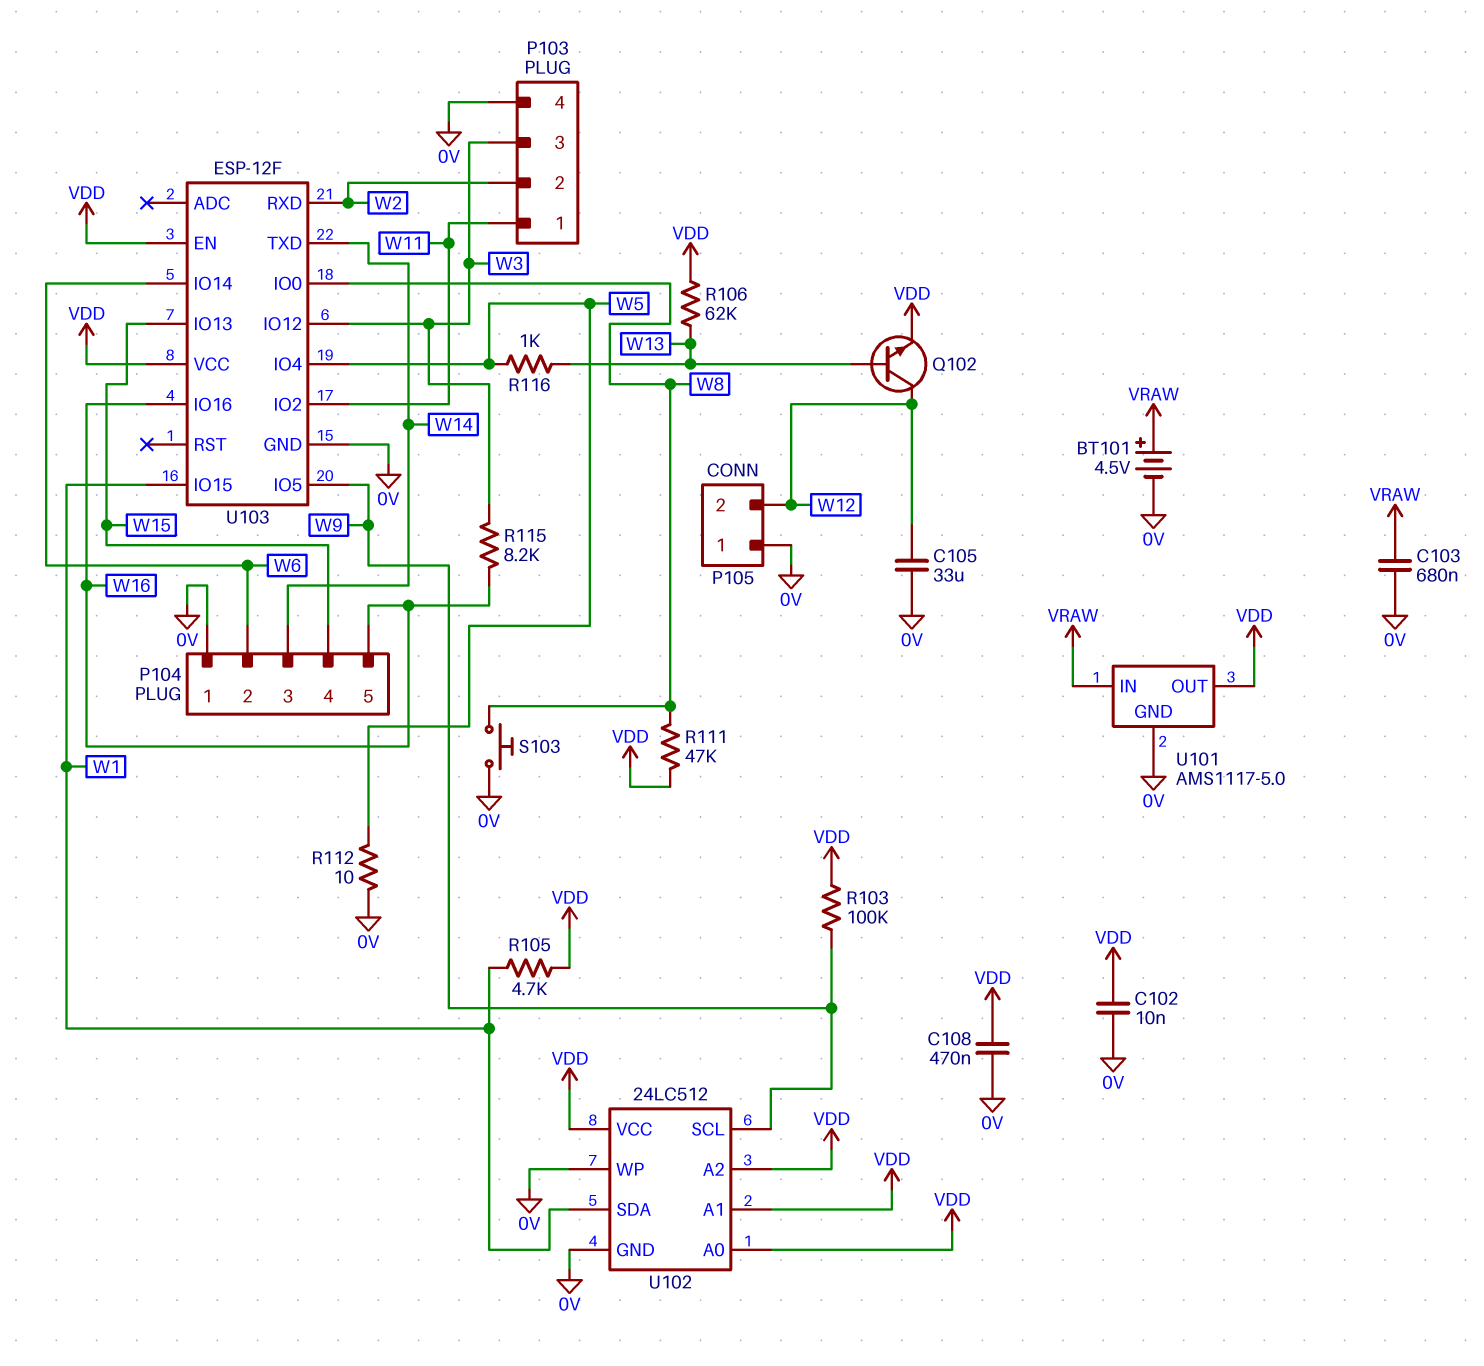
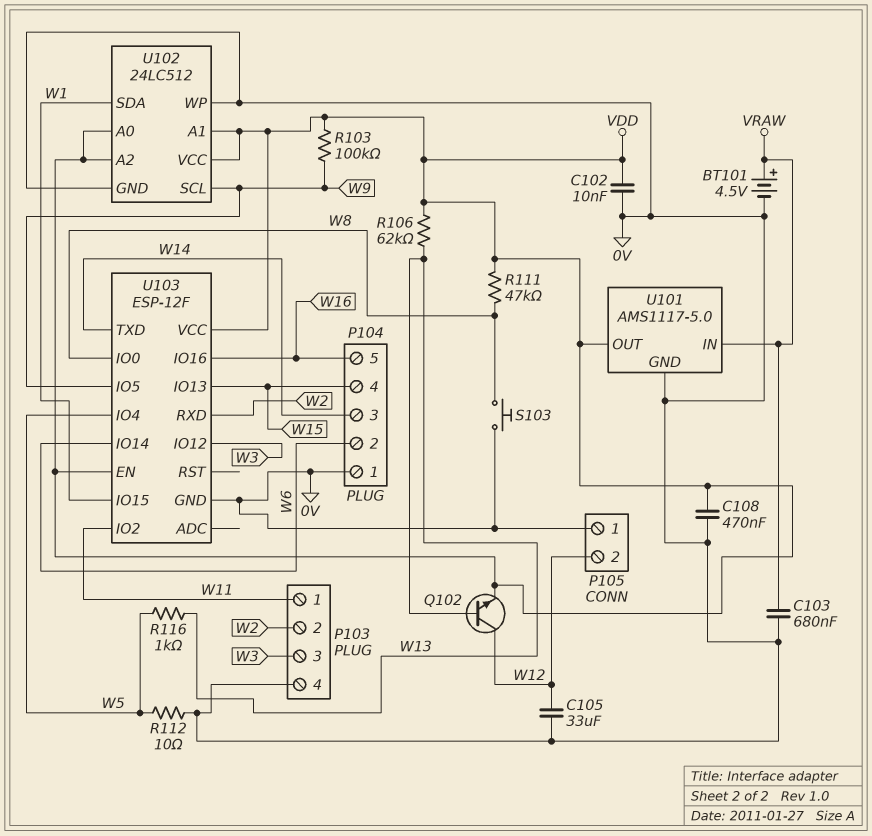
R105: 4.7k (VDD, W1) -> none
R115: 8.2k (W3, W16) -> none

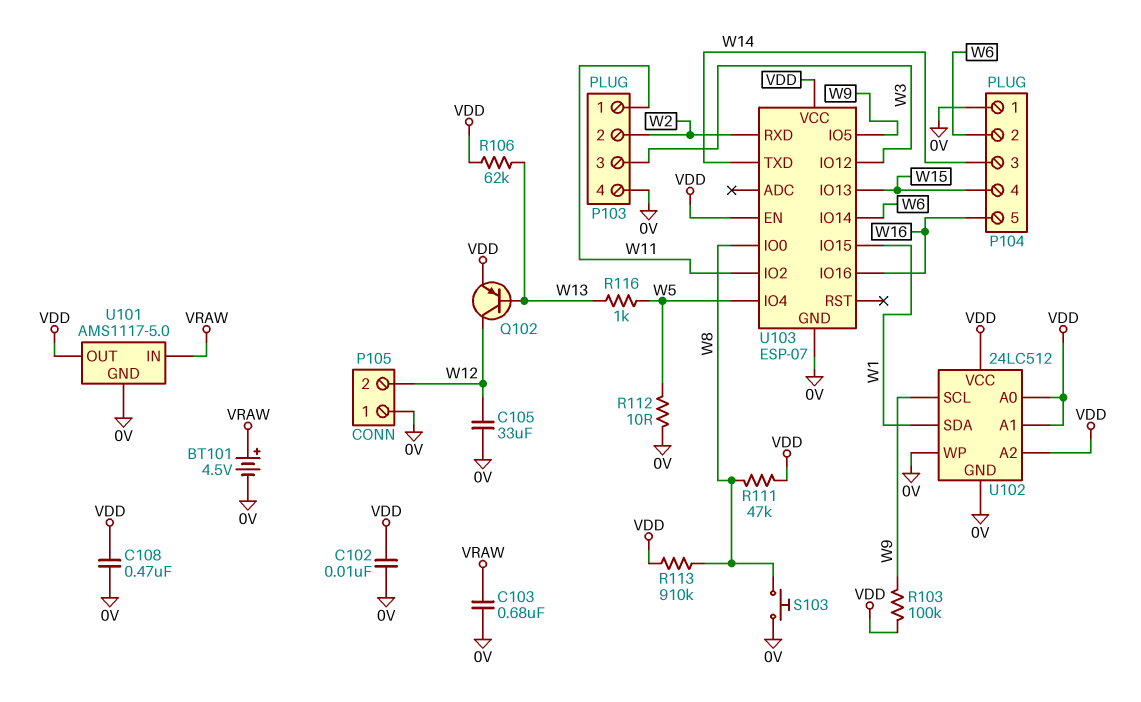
Q102: NPN (B W13, C W12, E VDD) -> PNP (B W13, C W12, E VDD)
R113: none -> 910k (VDD, W8)
U103: ESP-12F -> ESP-07

